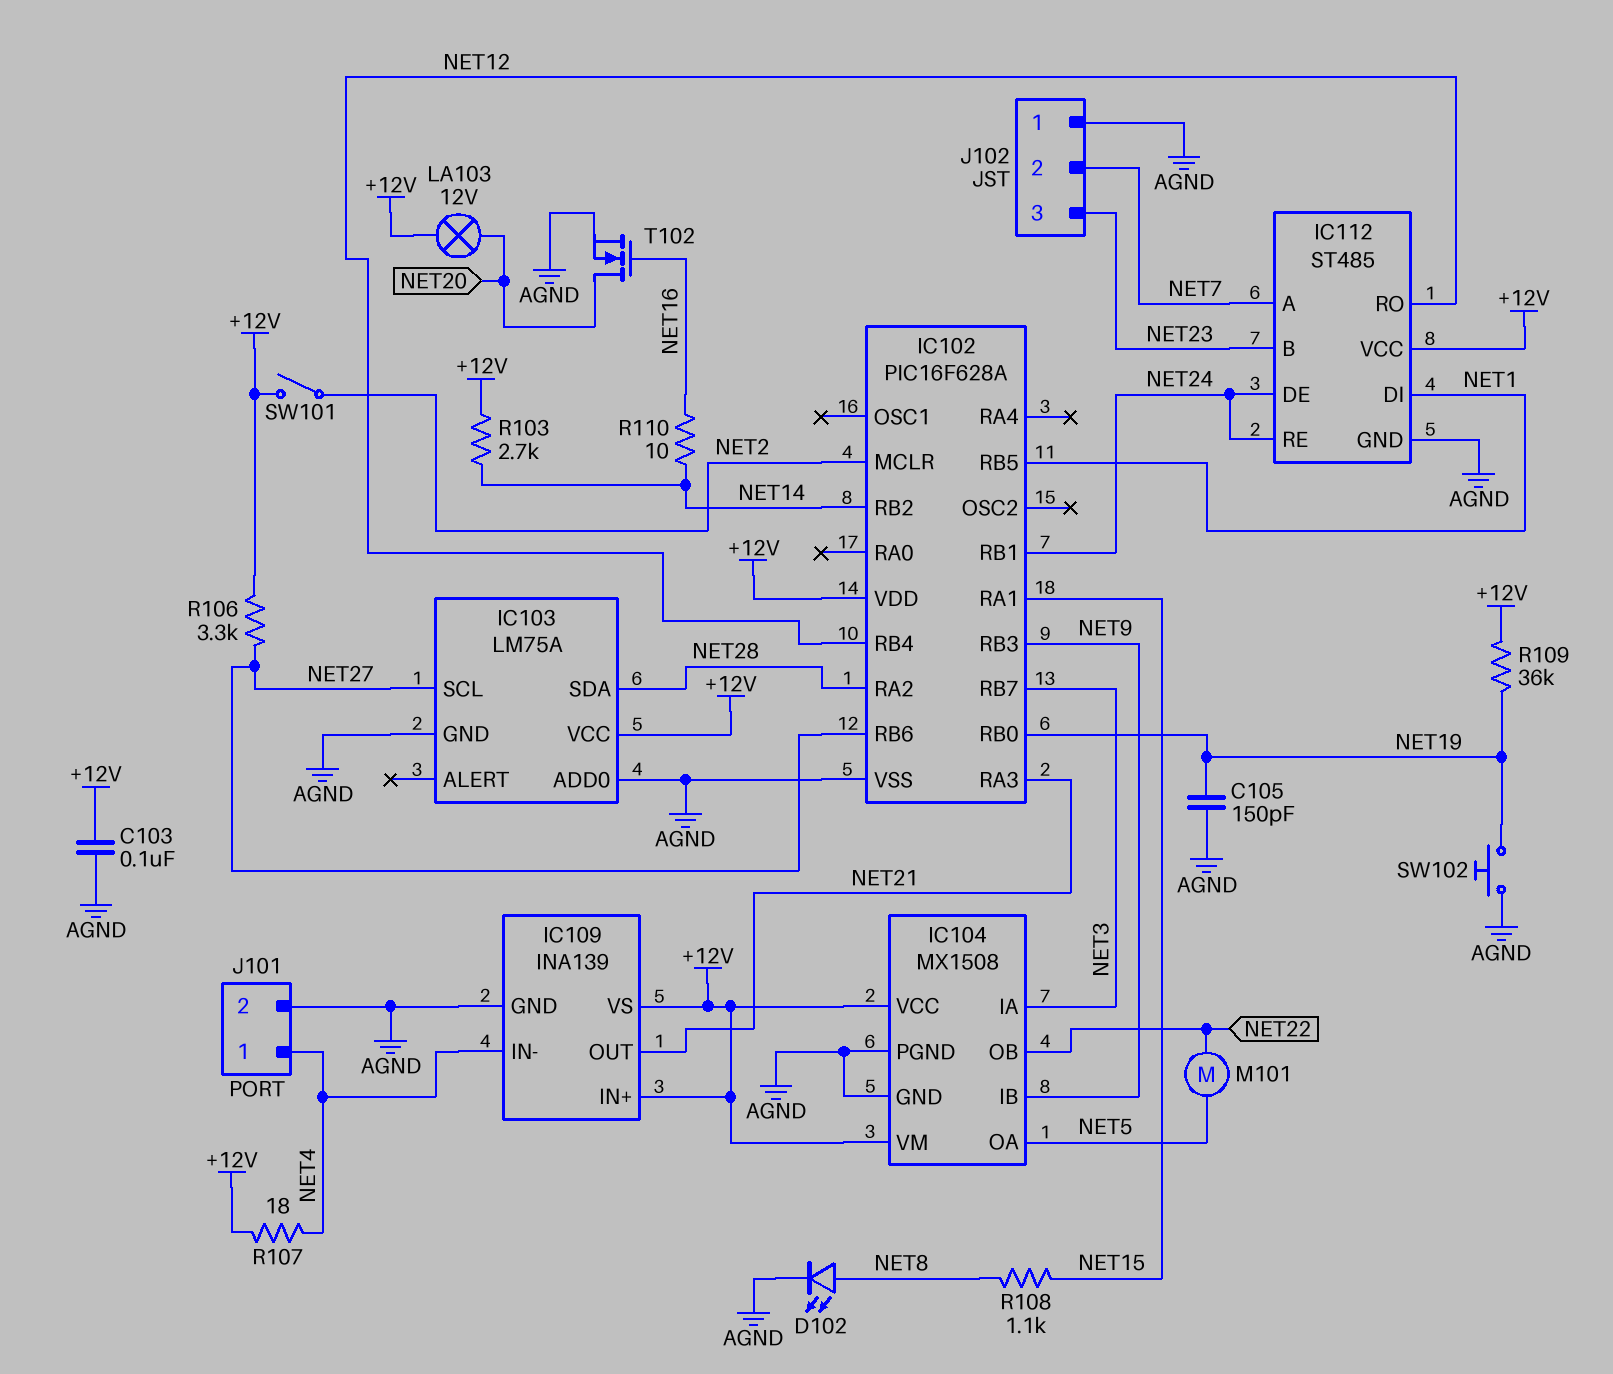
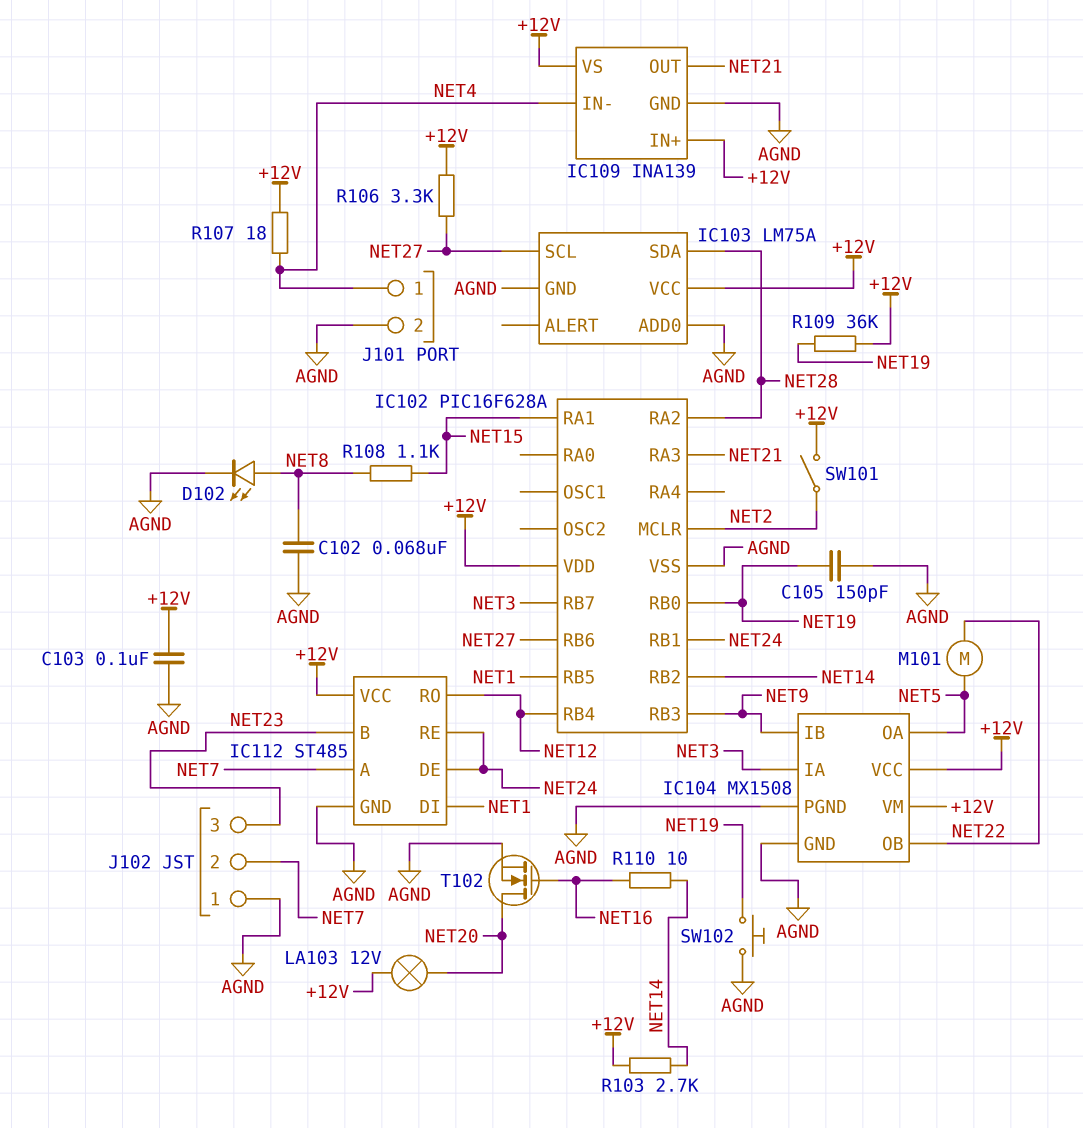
C102: none -> 68nF (AGND, NET8)

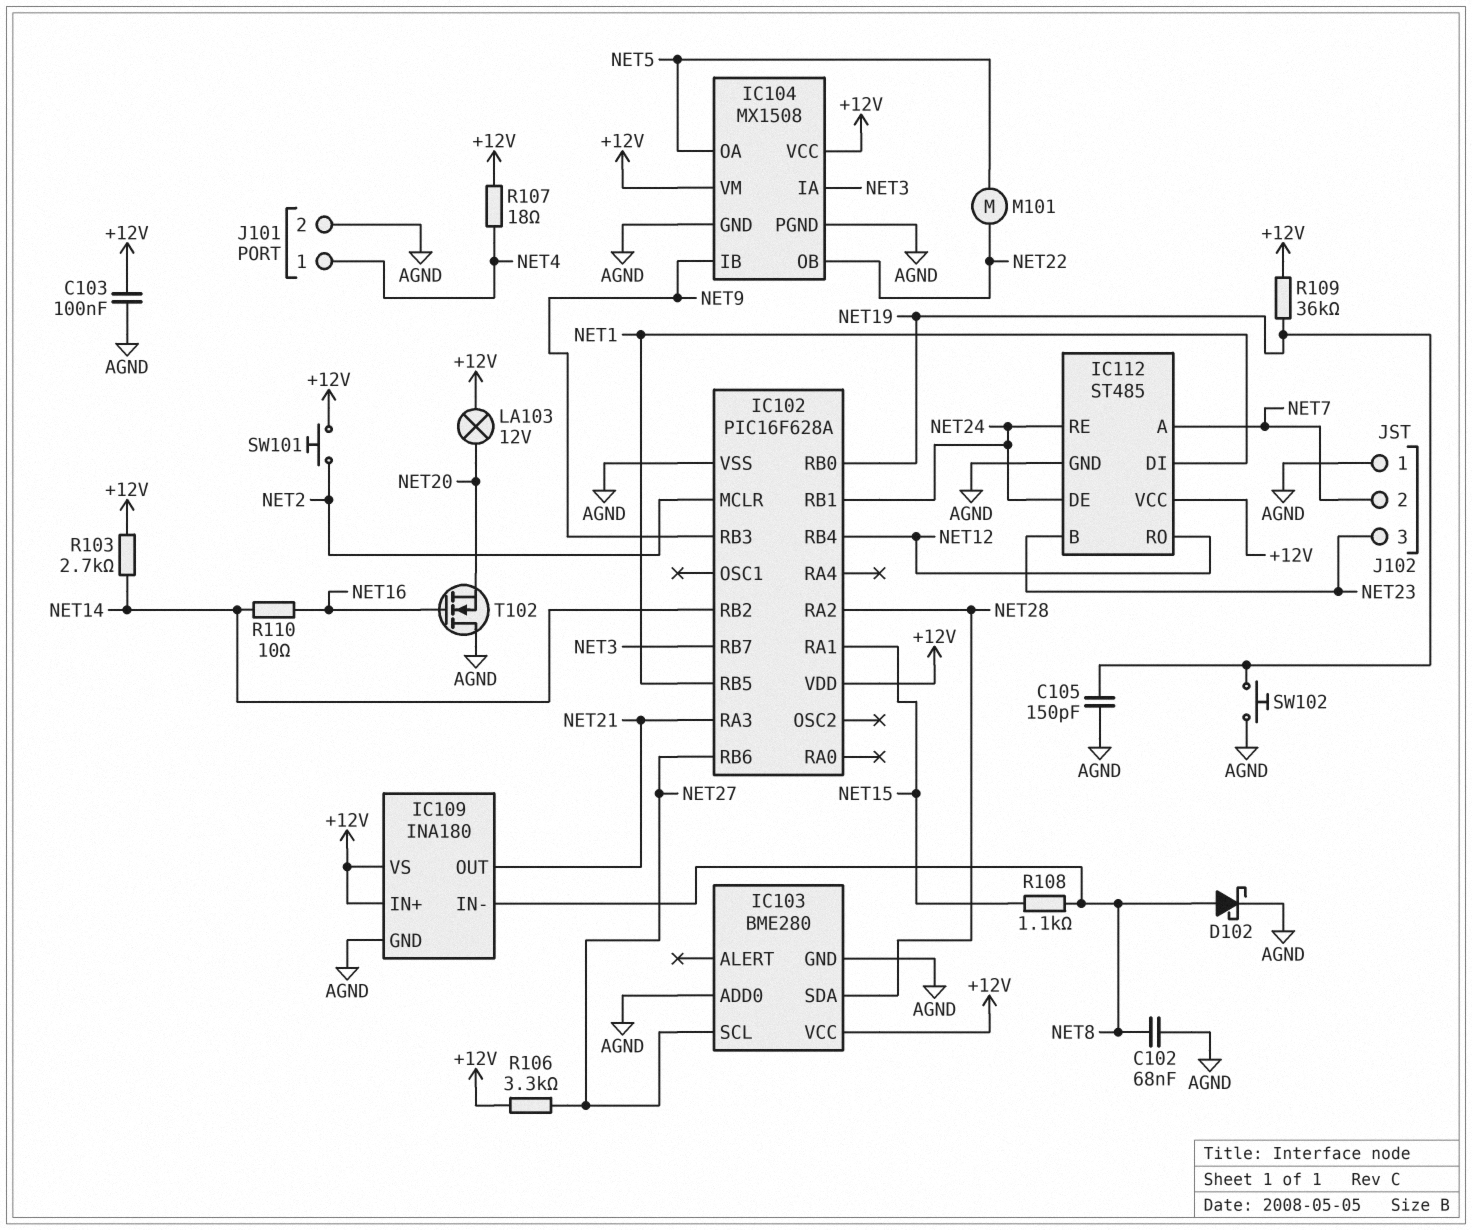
D102: LED (A NET8, K AGND) -> schottky (A NET8, K AGND)
IC103: LM75A -> BME280
IC109: INA139 -> INA180
IC109 pin IN-: NET4 -> NET8
SW101: switch (+12V, NET2) -> button (+12V, NET2)
T102: NMOS (G NET16, D NET20, S AGND) -> NMOS (G NET16, D AGND, S NET20)

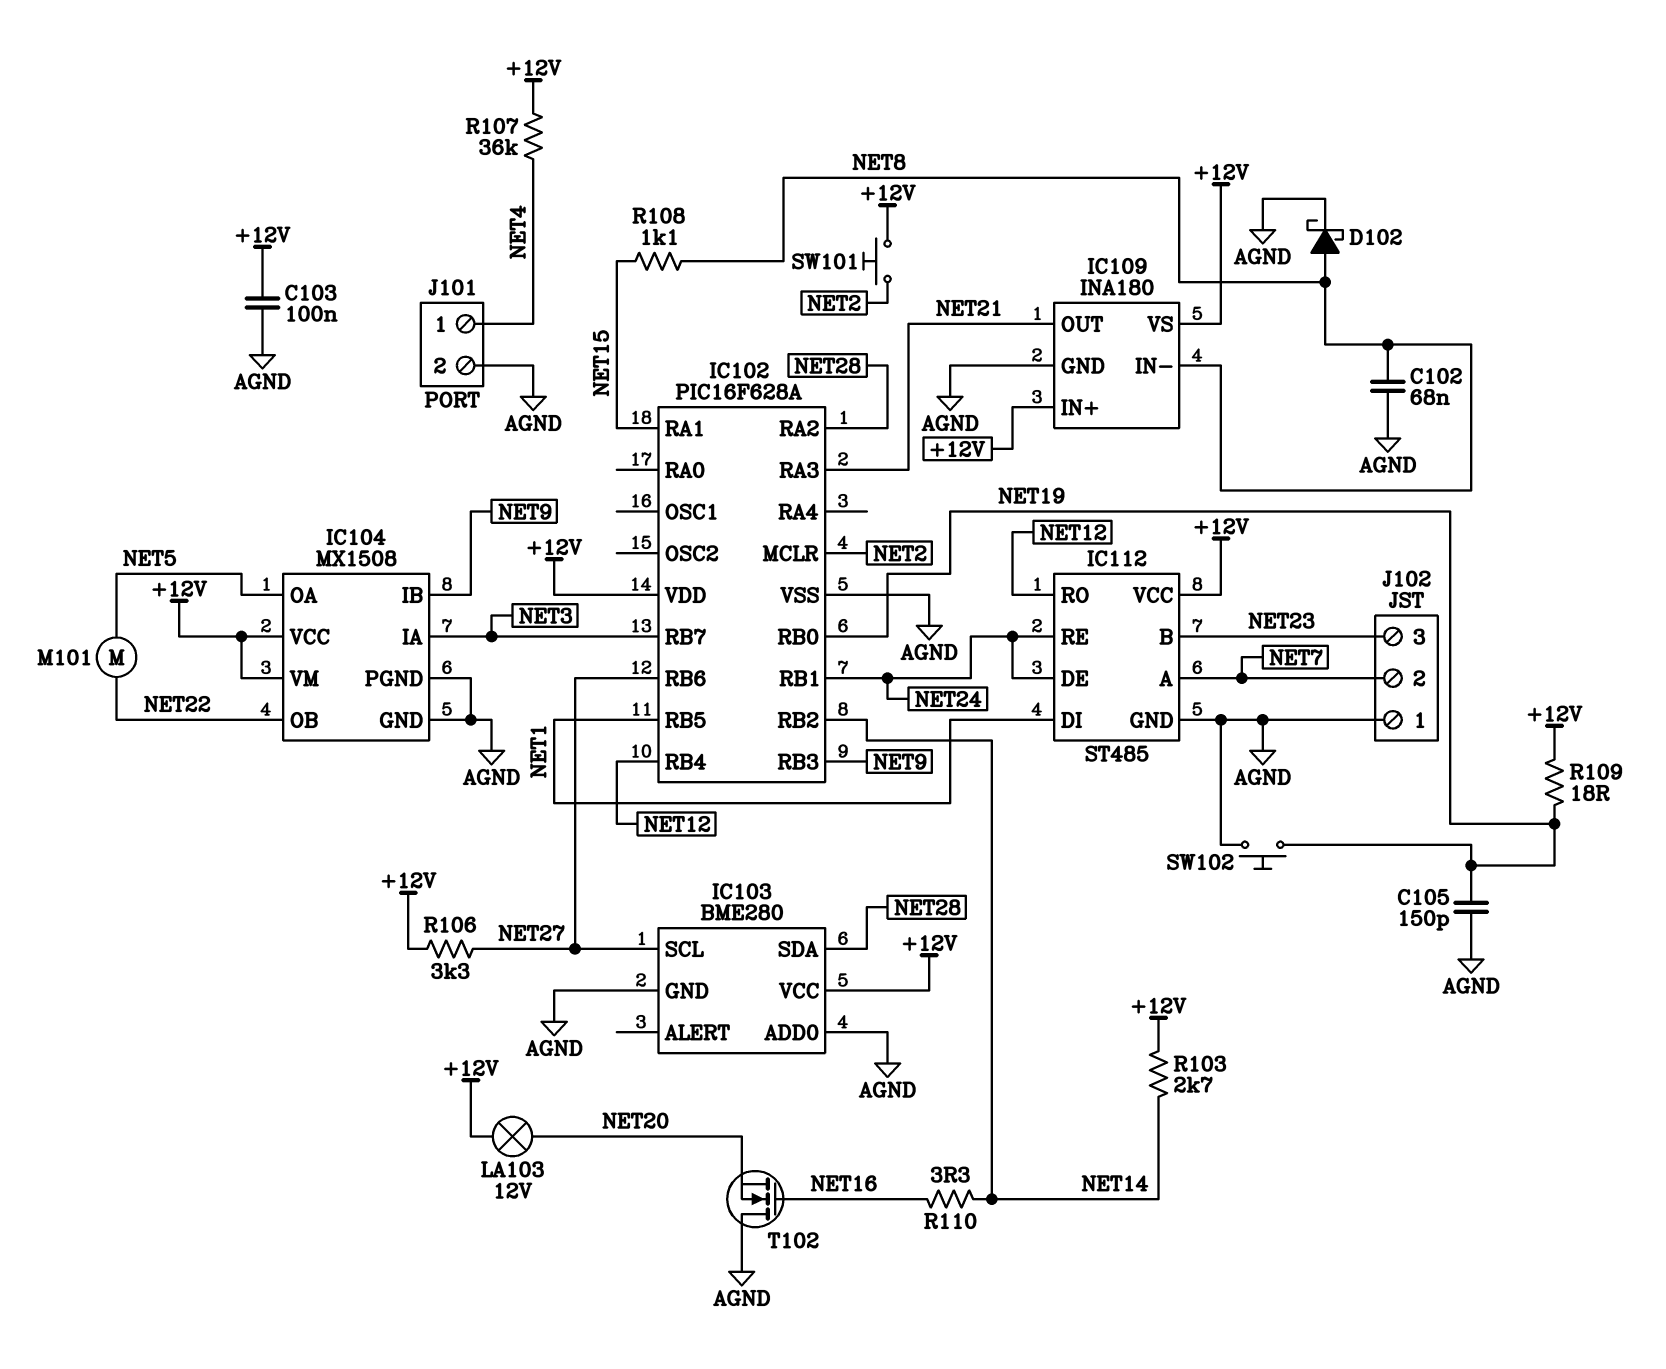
R107: 18 (+12V, NET4) -> 36k (+12V, NET4)
R109: 36k (+12V, NET19) -> 18 (+12V, NET19)
R110: 10 (NET14, NET16) -> 3.3 (NET14, NET16)

